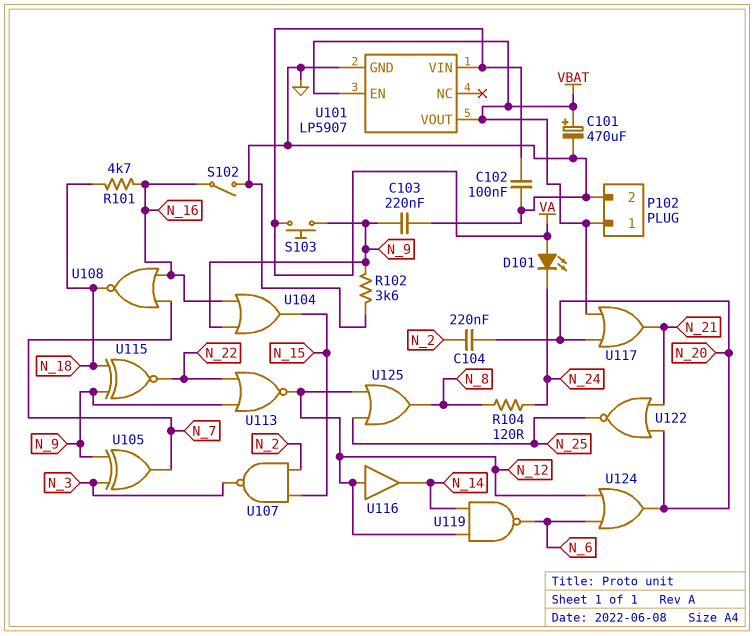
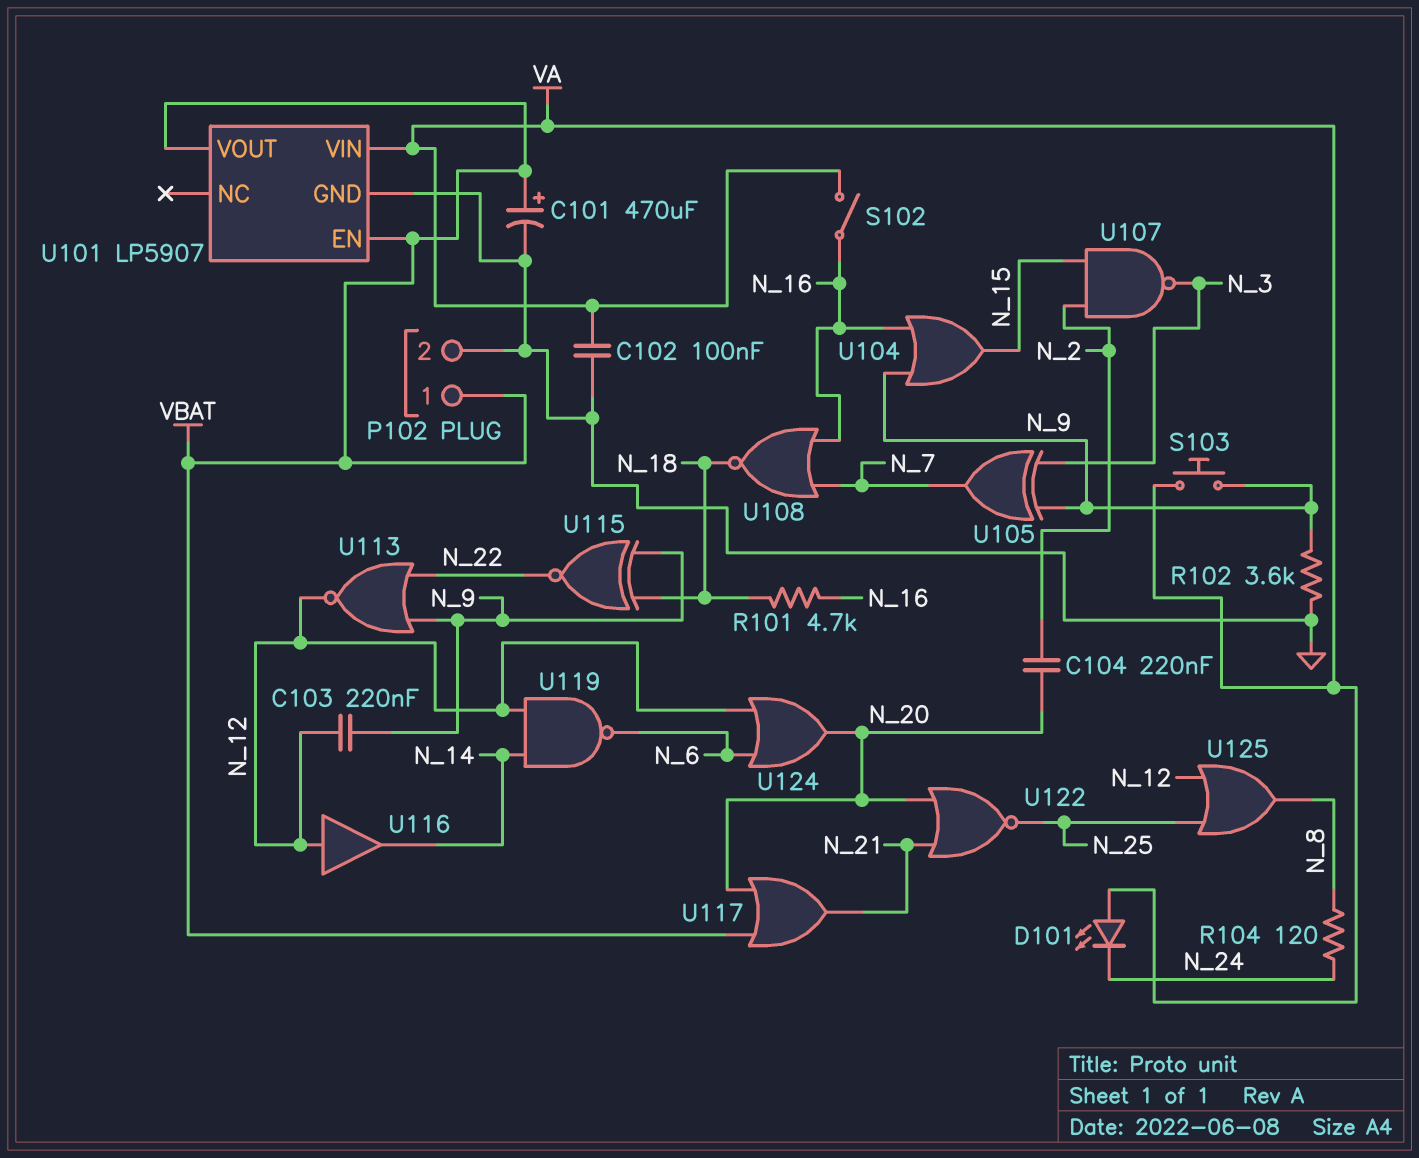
C103: 220nF (GND, N_9) -> 220nF (N_9, N_12)
S102: switch (GND, N_16) -> switch (N_16, VA)

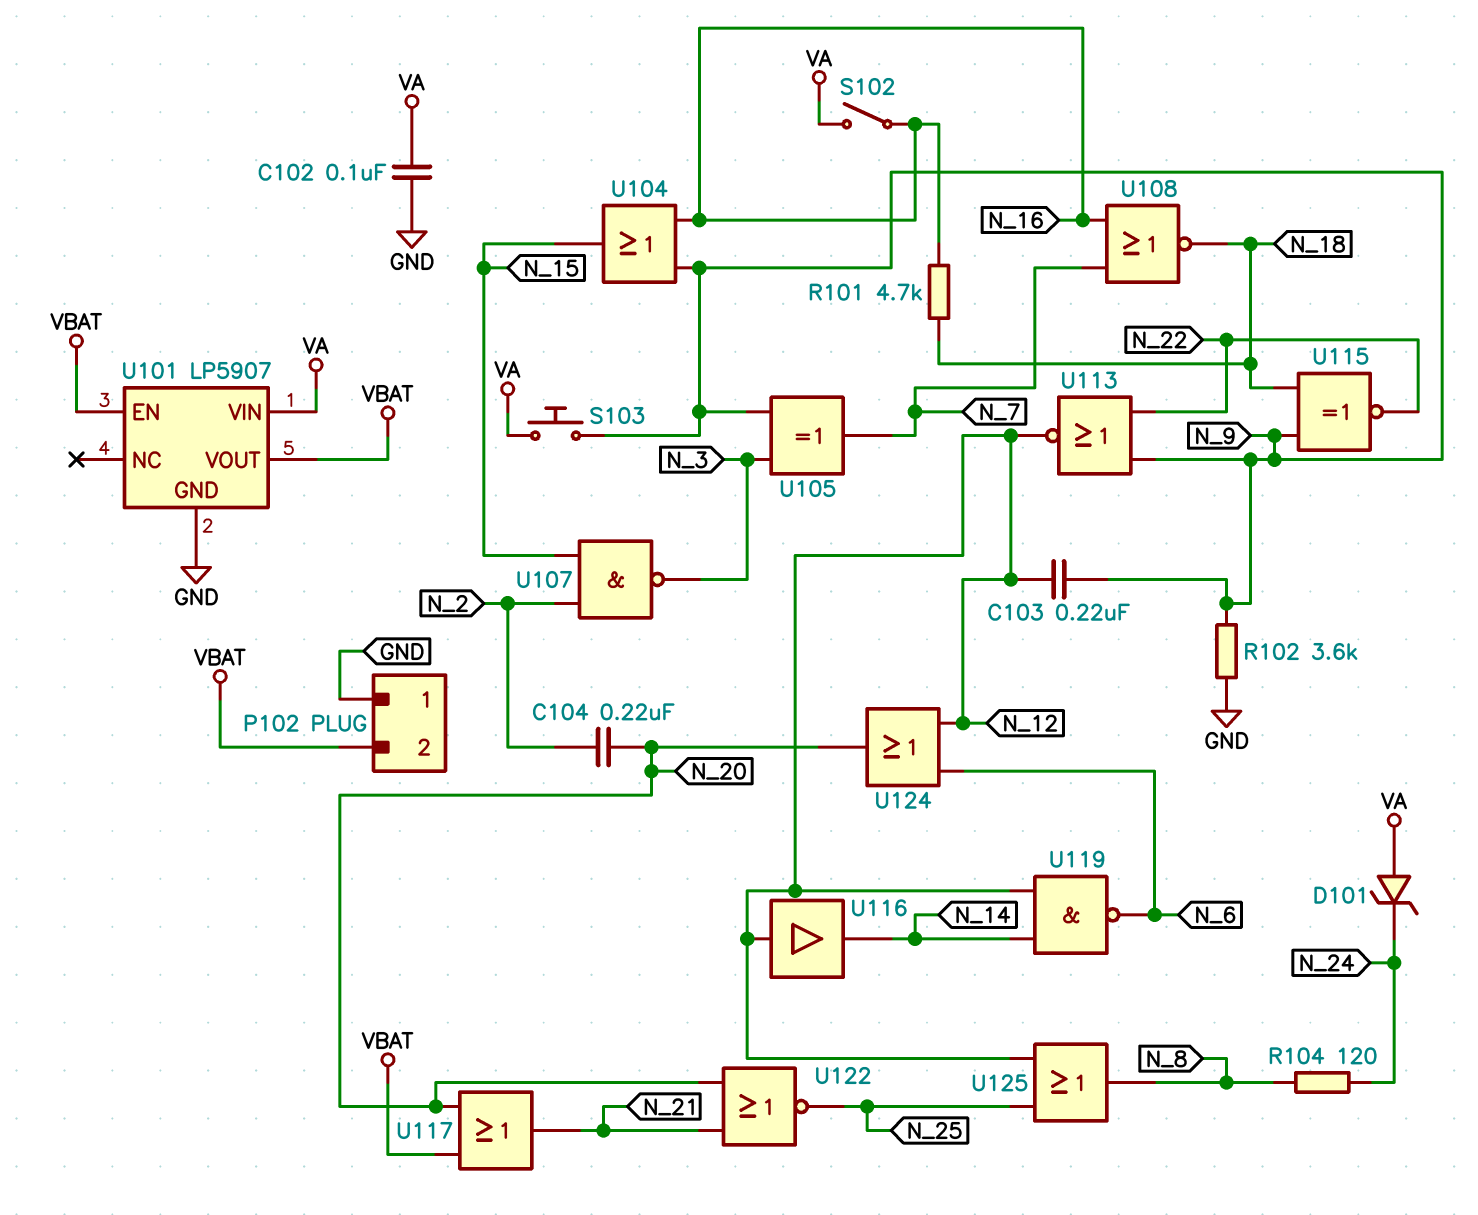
C101: 470uF (plus VBAT, minus GND) -> none
D101: LED (A VA, K N_24) -> zener (A VA, K N_24)
P102 pin 1: VBAT -> GND
P102 pin 2: GND -> VBAT

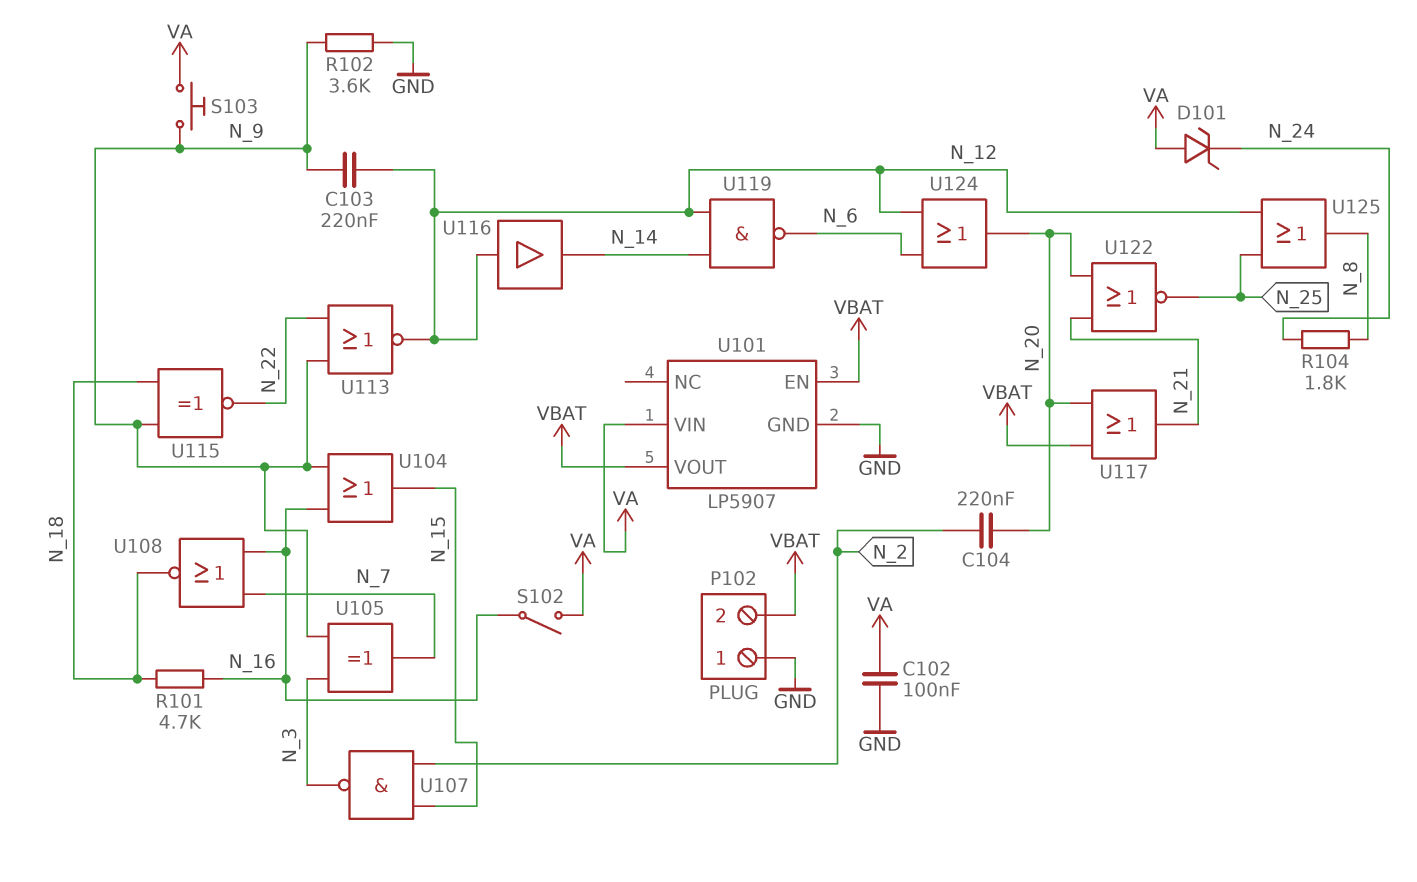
R104: 120 (N_8, N_24) -> 1.8k (N_8, N_24)

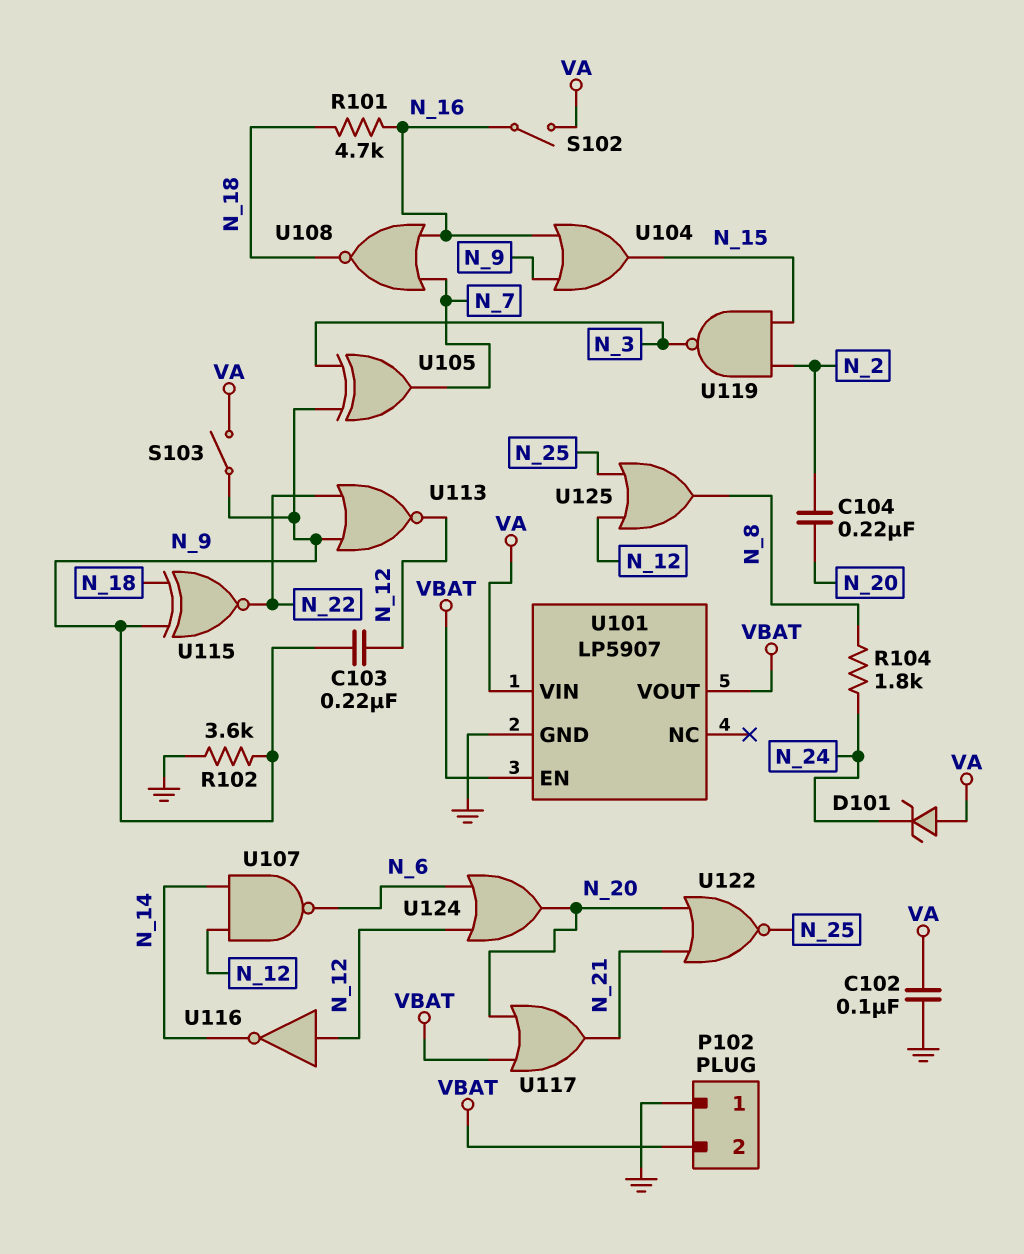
S103: button (N_9, VA) -> switch (N_9, VA)
U107: NAND (in N_2, in N_15, out N_3) -> NAND (in N_12, in N_14, out N_6)
U116: buffer (in N_12, out N_14) -> NOT (in N_12, out N_14)
U119: NAND (in N_12, in N_14, out N_6) -> NAND (in N_2, in N_15, out N_3)

